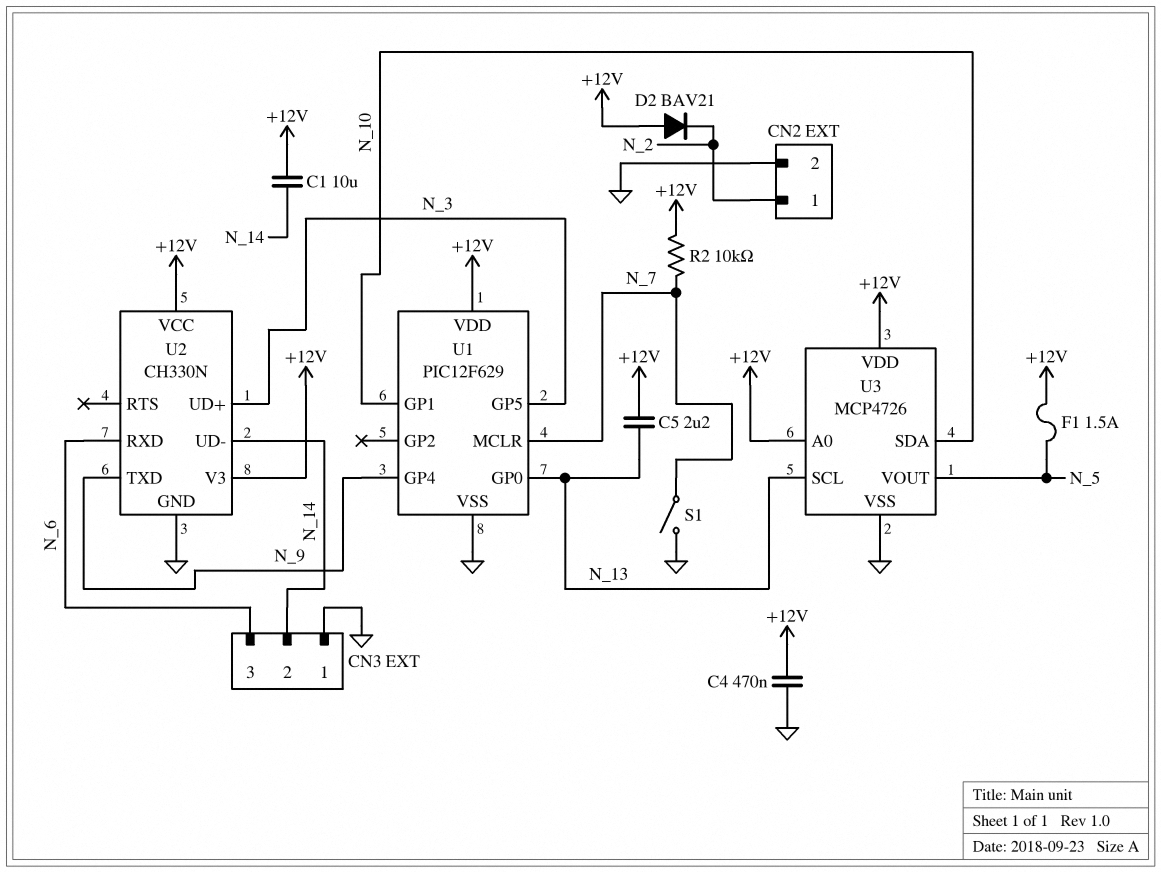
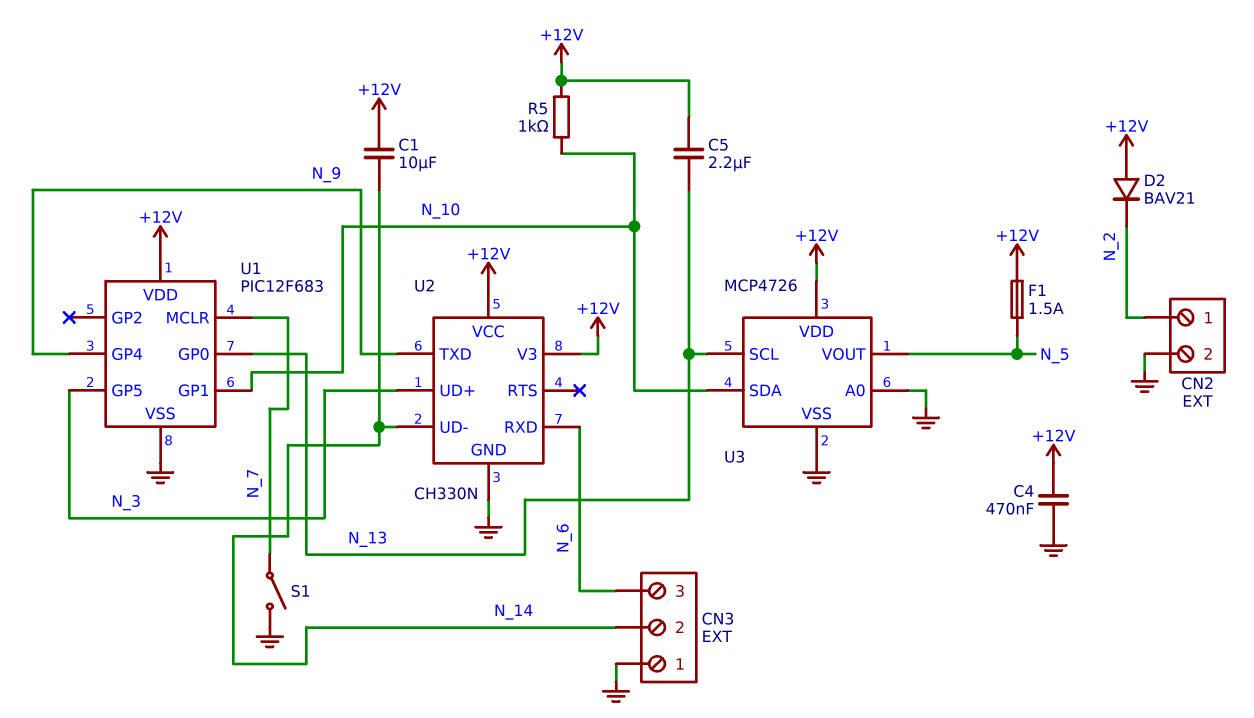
R2: 10k (+12V, N_7) -> none
R5: none -> 1k (+12V, N_10)
U1: PIC12F629 -> PIC12F683
U3 pin A0: +12V -> GND

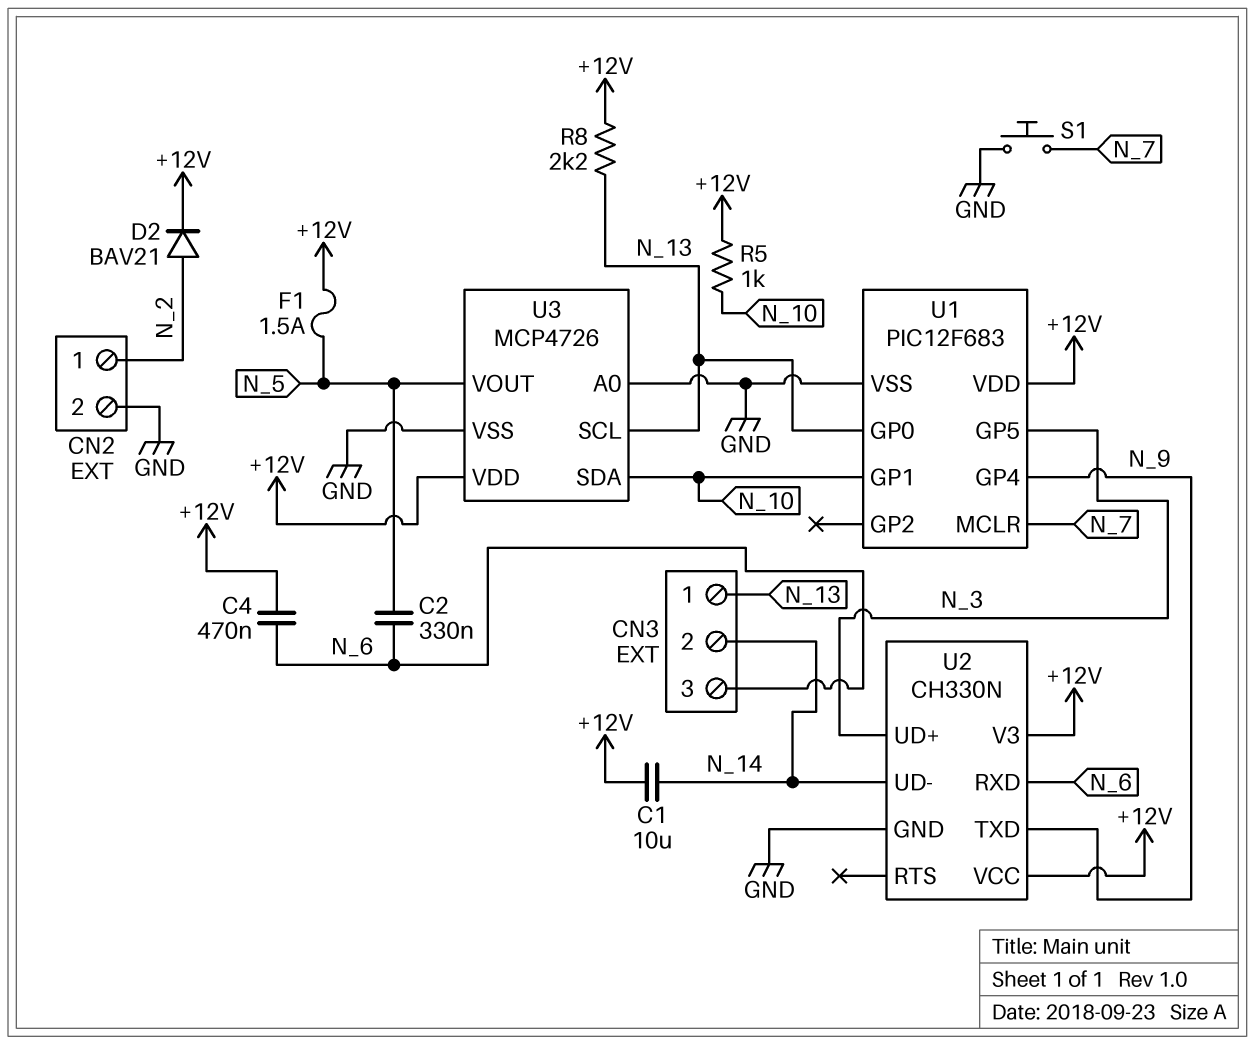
C2: none -> 330nF (N_5, N_6)
C4: 470nF (+12V, GND) -> 470nF (+12V, N_6)
C5: 2.2uF (+12V, N_13) -> none
CN3 pin 1: GND -> N_13
D2: diode BAV21 (A +12V, K N_2) -> diode BAV21 (A N_2, K +12V)
R8: none -> 2.2k (+12V, N_13)
S1: switch (GND, N_7) -> button (GND, N_7)

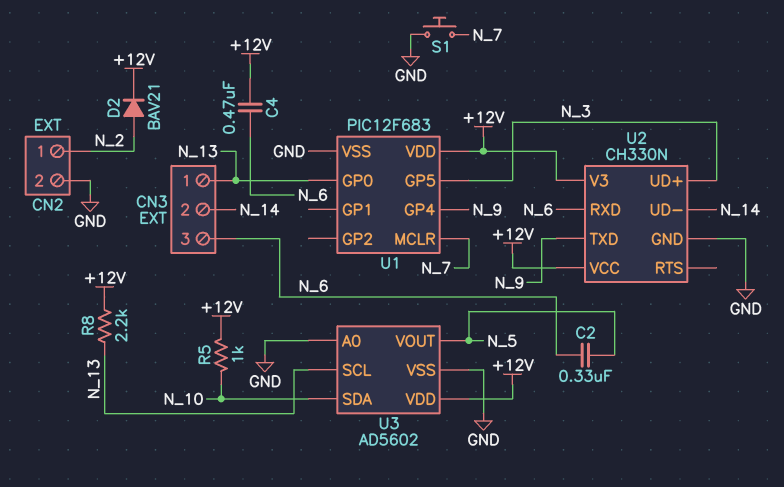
C1: 10uF (+12V, N_14) -> none
F1: 1.5A (+12V, N_5) -> none
U1 pin GP1: N_10 -> none
U3: MCP4726 -> AD5602

